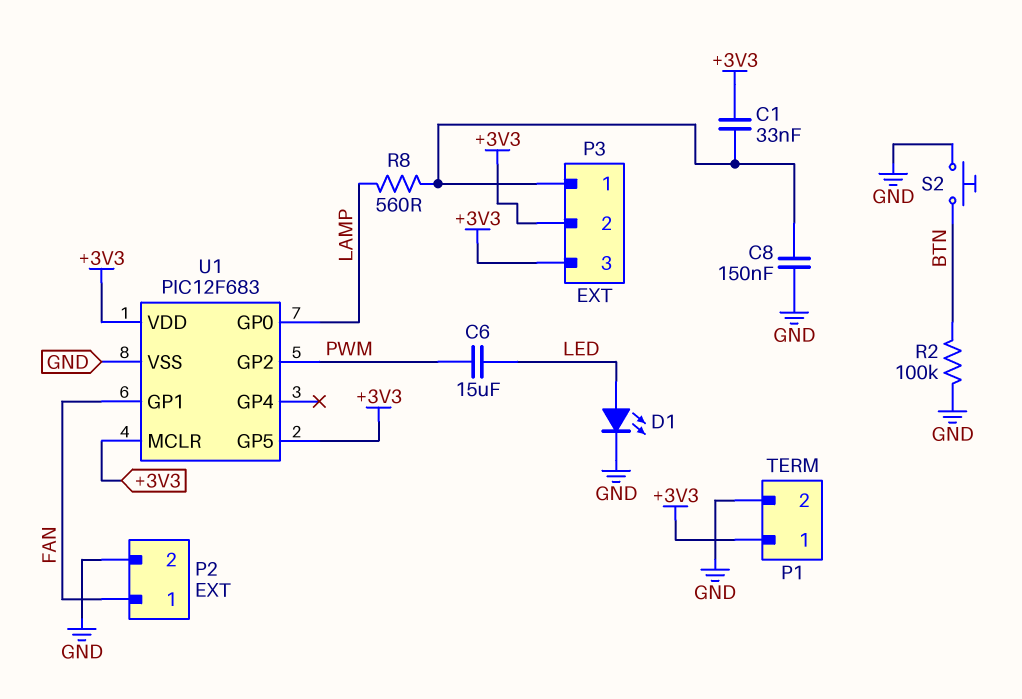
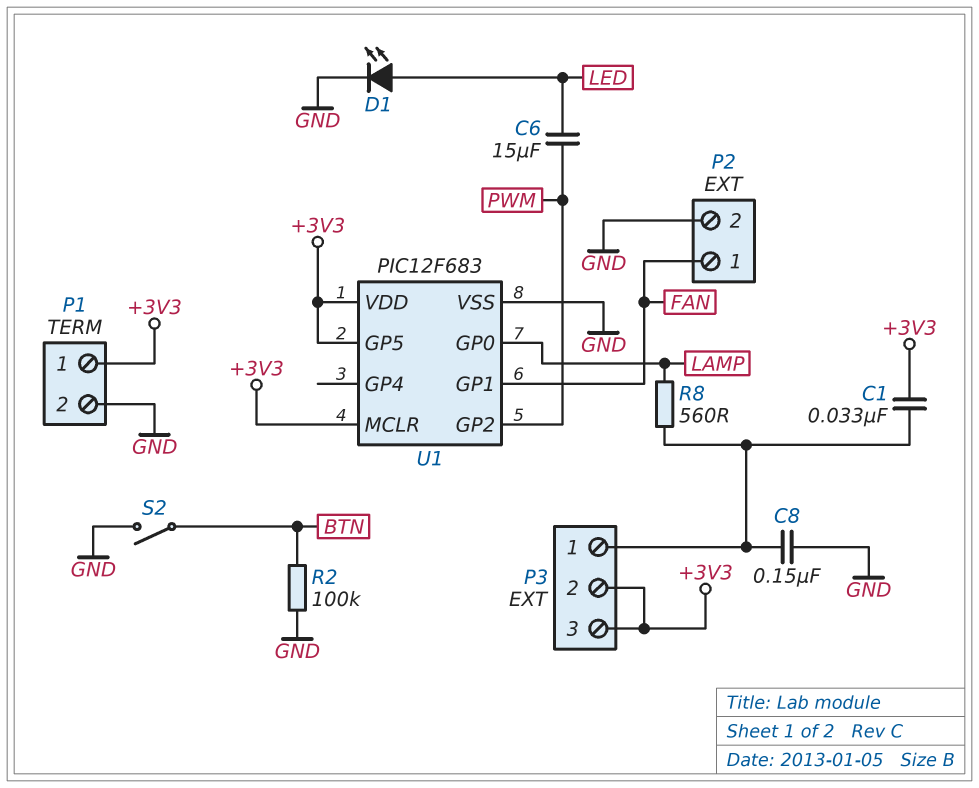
S2: button (BTN, GND) -> switch (BTN, GND)

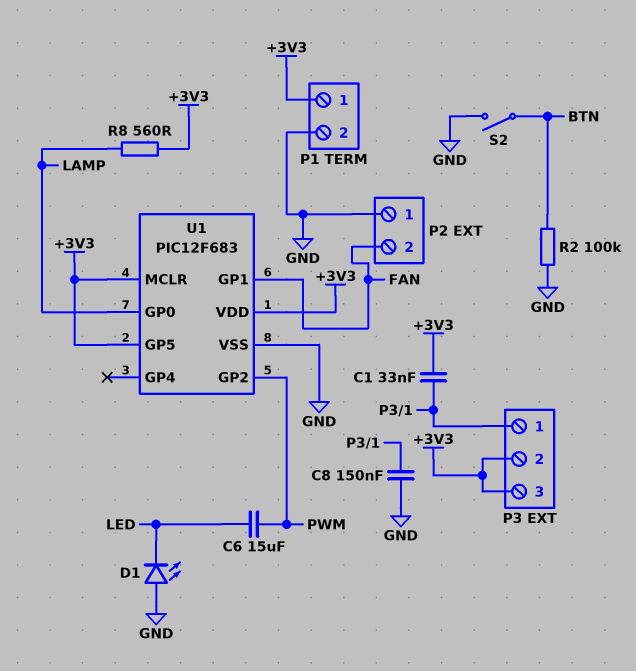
D1: LED (A LED, K GND) -> LED (A GND, K LED)
P2 pin 1: FAN -> GND
P2 pin 2: GND -> FAN
R8: 560 (LAMP, P3/1) -> 560 (+3V3, LAMP)

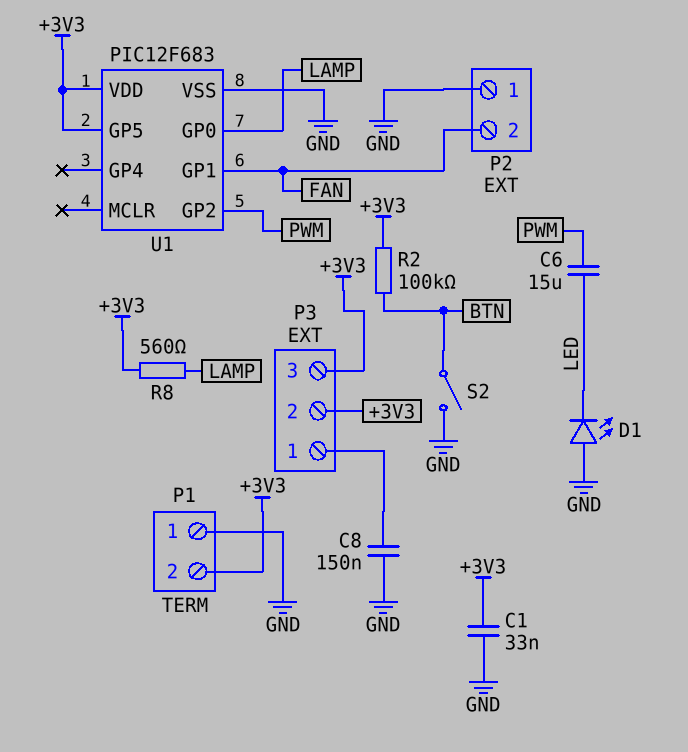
C1: 33nF (+3V3, P3/1) -> 33nF (+3V3, GND)
P1 pin 1: +3V3 -> GND
P1 pin 2: GND -> +3V3
R2: 100k (BTN, GND) -> 100k (+3V3, BTN)
U1 pin MCLR: +3V3 -> none

